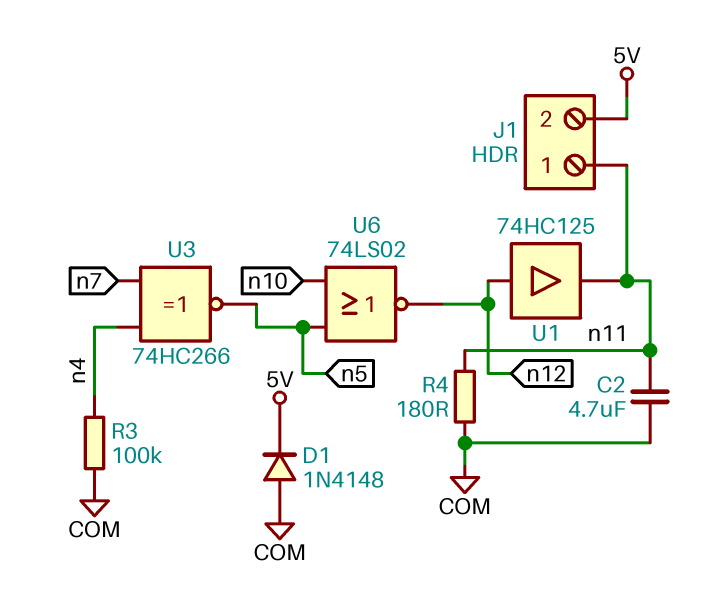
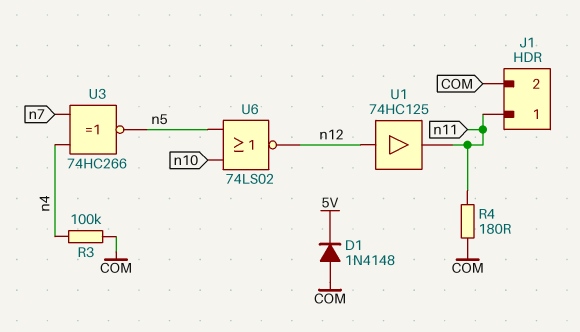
C2: 4.7uF (COM, n11) -> none
J1 pin 2: 5V -> COM

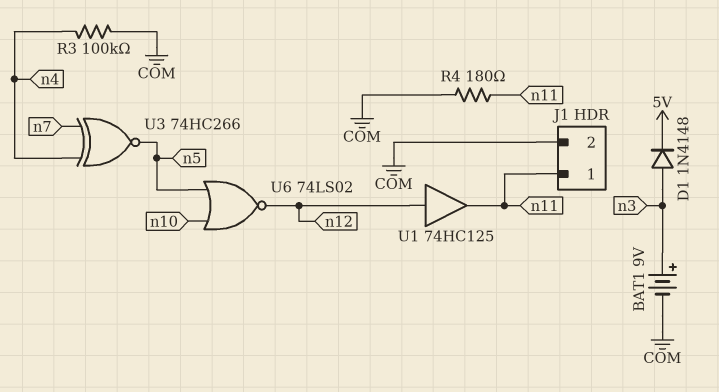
BAT1: none -> 9V (plus n3, minus COM)
D1: diode 1N4148 (A COM, K 5V) -> diode 1N4148 (A n3, K 5V)

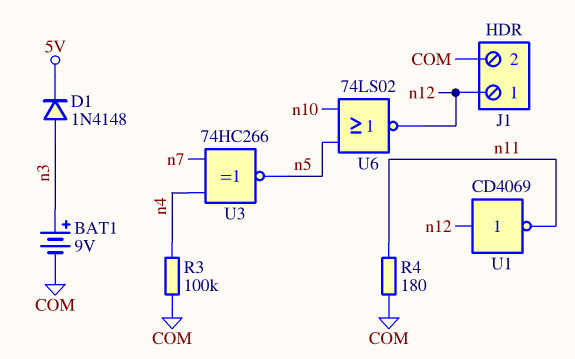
J1 pin 1: n11 -> n12
U1: buffer 74HC125 (in n12, out n11) -> NOT CD4069 (in n12, out n11)

